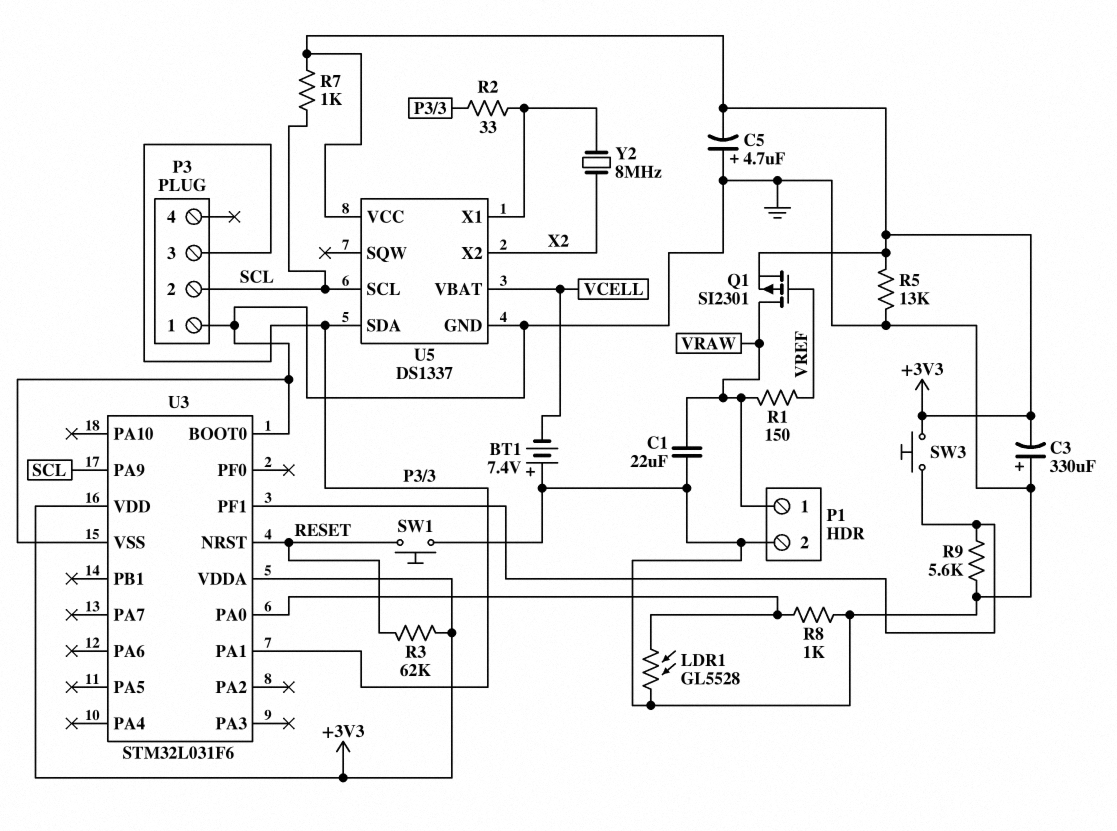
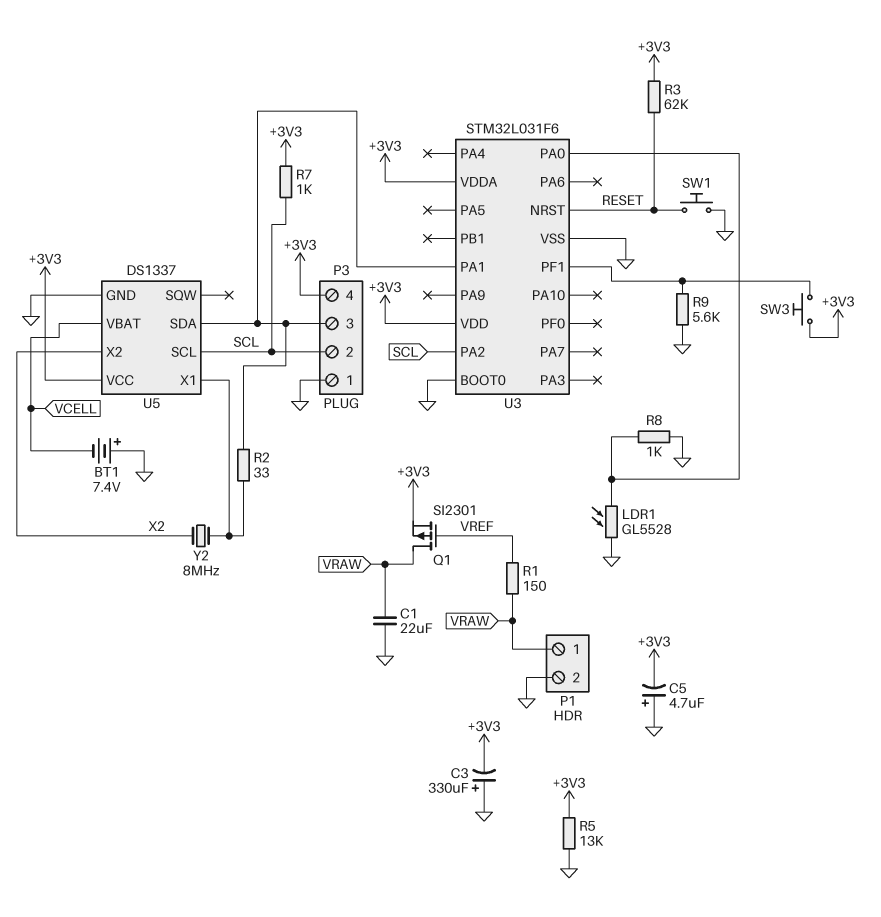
P3 pin 4: none -> +3V3
U3 pin PA2: none -> SCL
U3 pin PA9: SCL -> none

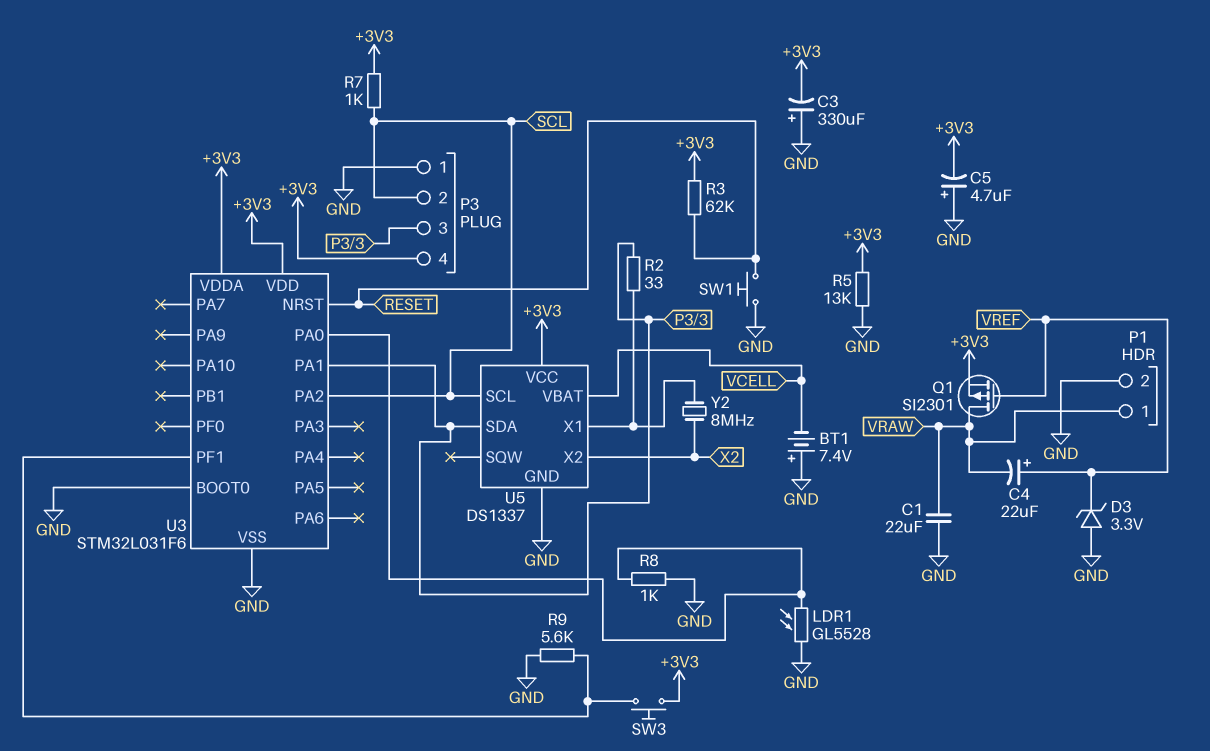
C4: none -> 22uF (plus VREF, minus VRAW)
D3: none -> zener 3.3V (A GND, K VREF)
R1: 150 (VRAW, VREF) -> none

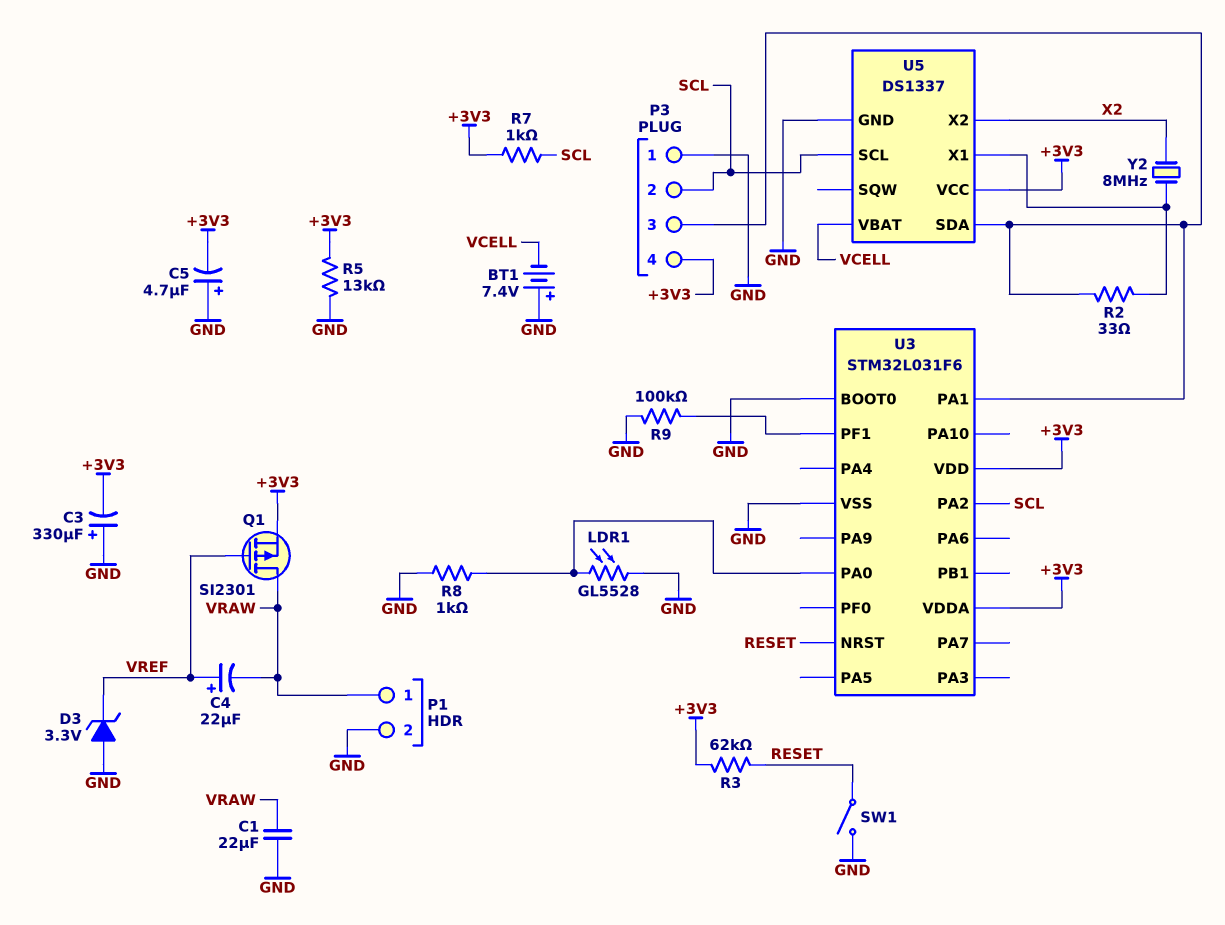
R9: 5.6k (GND, U3/PF1) -> 100k (GND, U3/PF1)
SW1: button (GND, RESET) -> switch (GND, RESET)
SW3: button (+3V3, U3/PF1) -> none

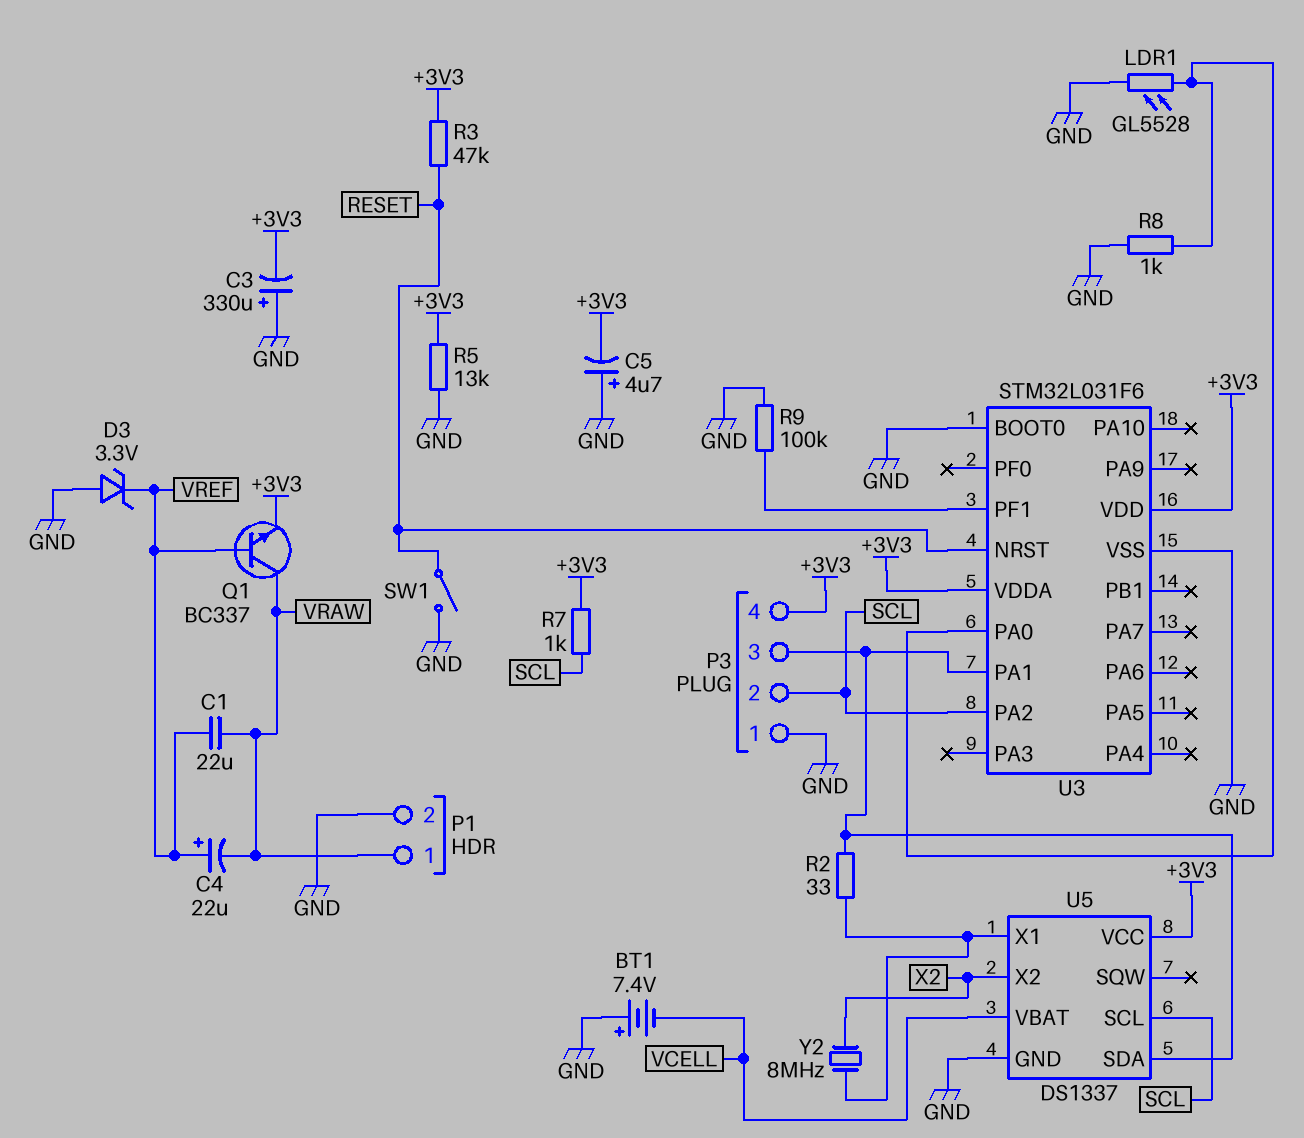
C1: 22uF (GND, VRAW) -> 22uF (VRAW, VREF)
Q1: PMOS SI2301 (G VREF, D VRAW, S +3V3) -> NPN BC337 (B VREF, C VRAW, E +3V3)
R3: 62k (+3V3, RESET) -> 47k (+3V3, RESET)

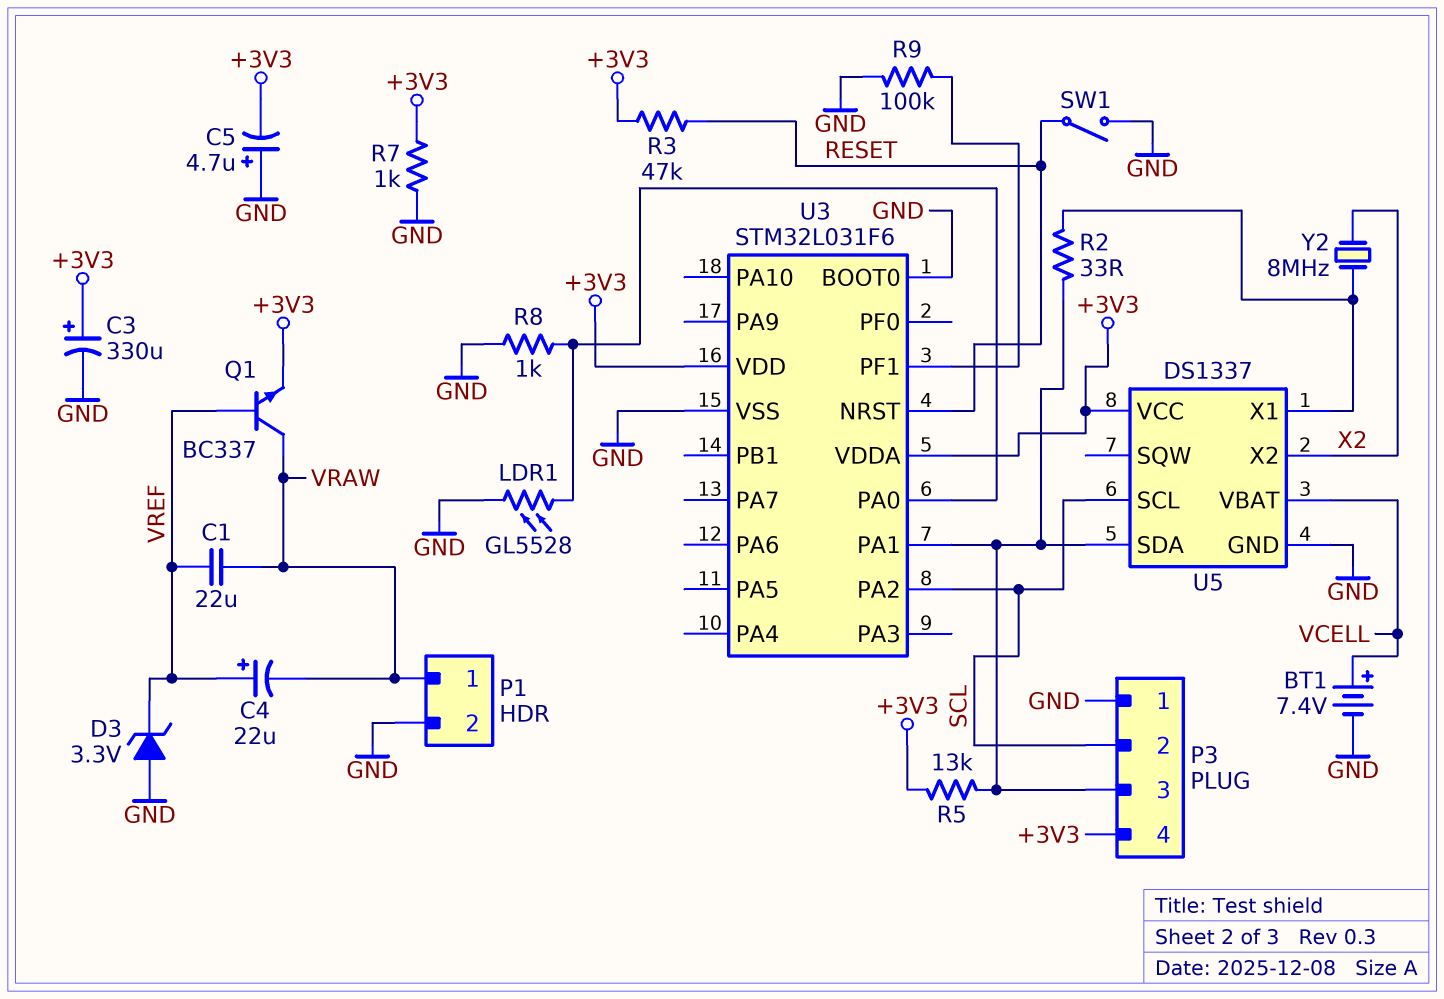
BT1: 7.4V (plus GND, minus VCELL) -> 7.4V (plus VCELL, minus GND)
C3: 330uF (plus GND, minus +3V3) -> 330uF (plus +3V3, minus GND)
R5: 13k (+3V3, GND) -> 13k (+3V3, P3/3)
R7: 1k (+3V3, SCL) -> 1k (+3V3, GND)

